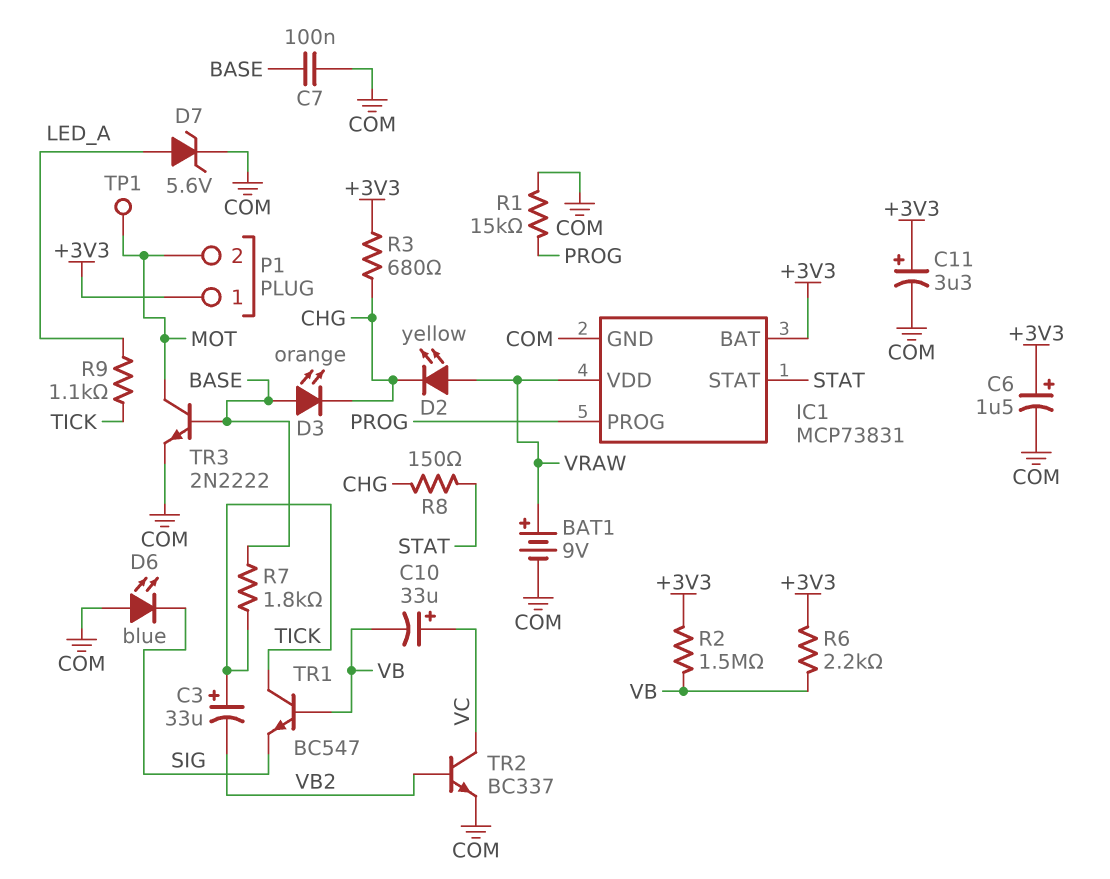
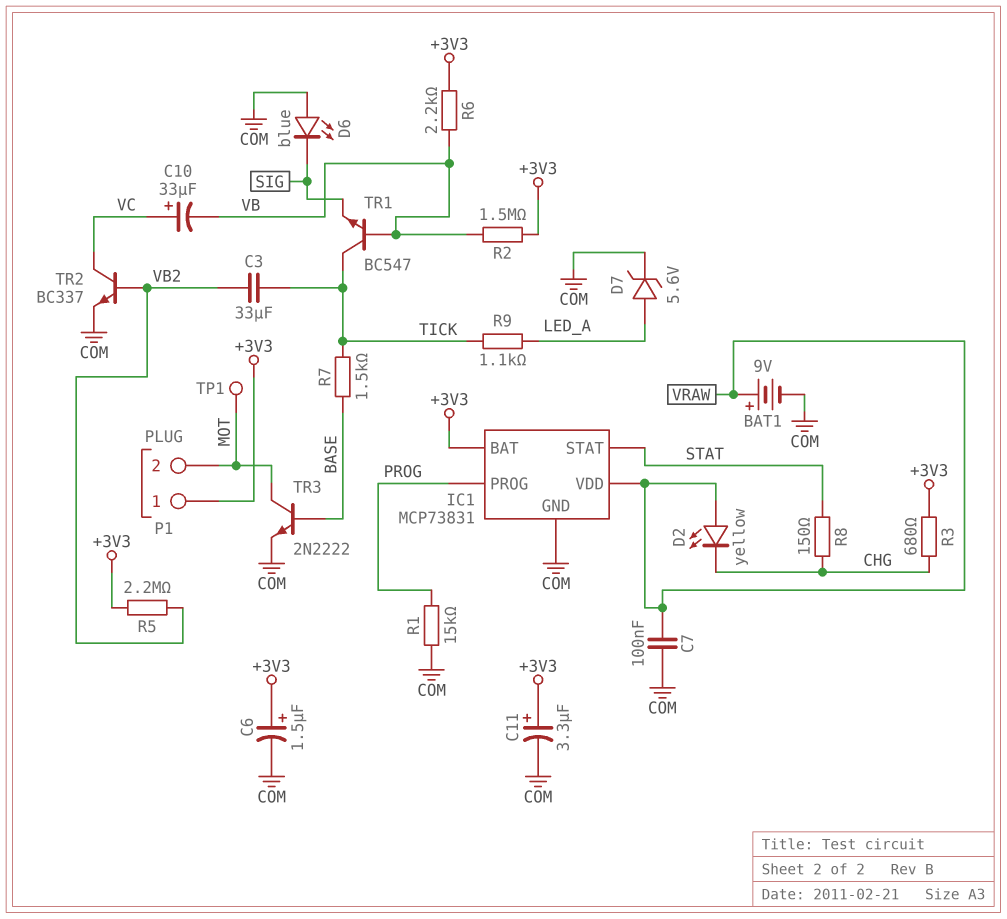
C3: 33uF (plus TICK, minus VB2) -> 33uF (TICK, VB2)
C7: 100nF (BASE, COM) -> 100nF (COM, VRAW)
D3: LED orange (A BASE, K CHG) -> none
R5: none -> 2.2M (+3V3, VB2)
R7: 1.8k (BASE, TICK) -> 1.5k (BASE, TICK)

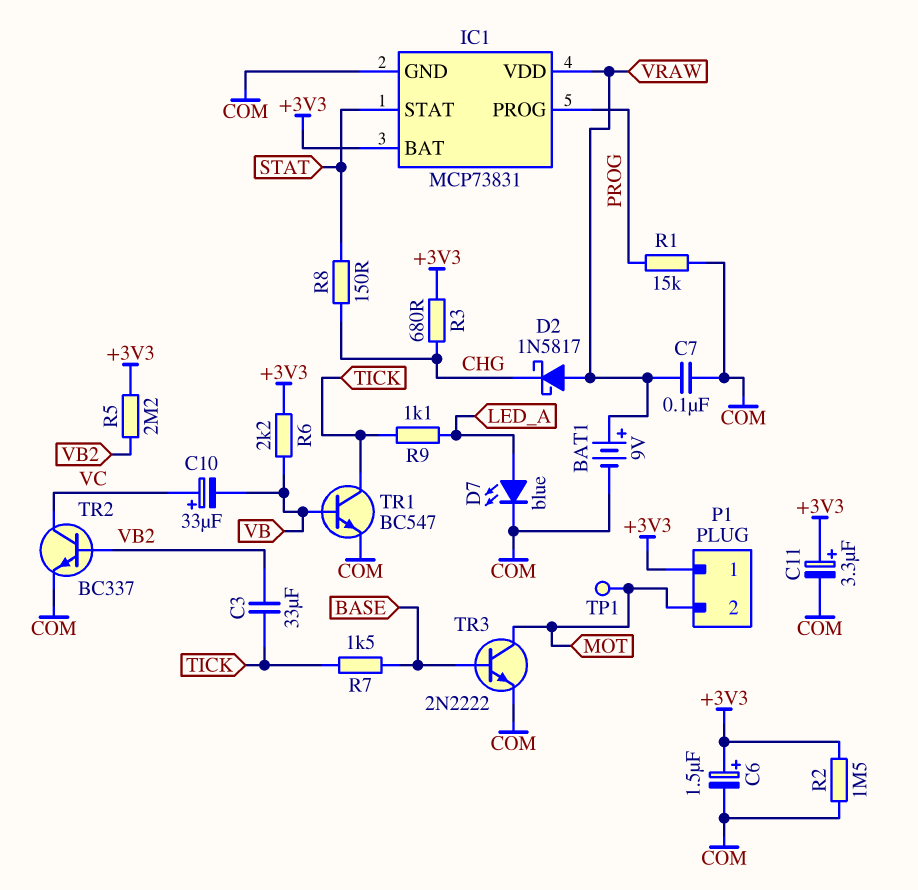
D2: LED yellow (A VRAW, K CHG) -> schottky 1N5817 (A VRAW, K CHG)
D6: LED blue (A COM, K SIG) -> none
D7: zener 5.6V (A LED_A, K COM) -> LED blue (A LED_A, K COM)
R2: 1.5M (+3V3, VB) -> 1.5M (+3V3, COM)
TR1: NPN BC547 (B VB, C TICK, E SIG) -> NPN BC547 (B VB, C TICK, E COM)

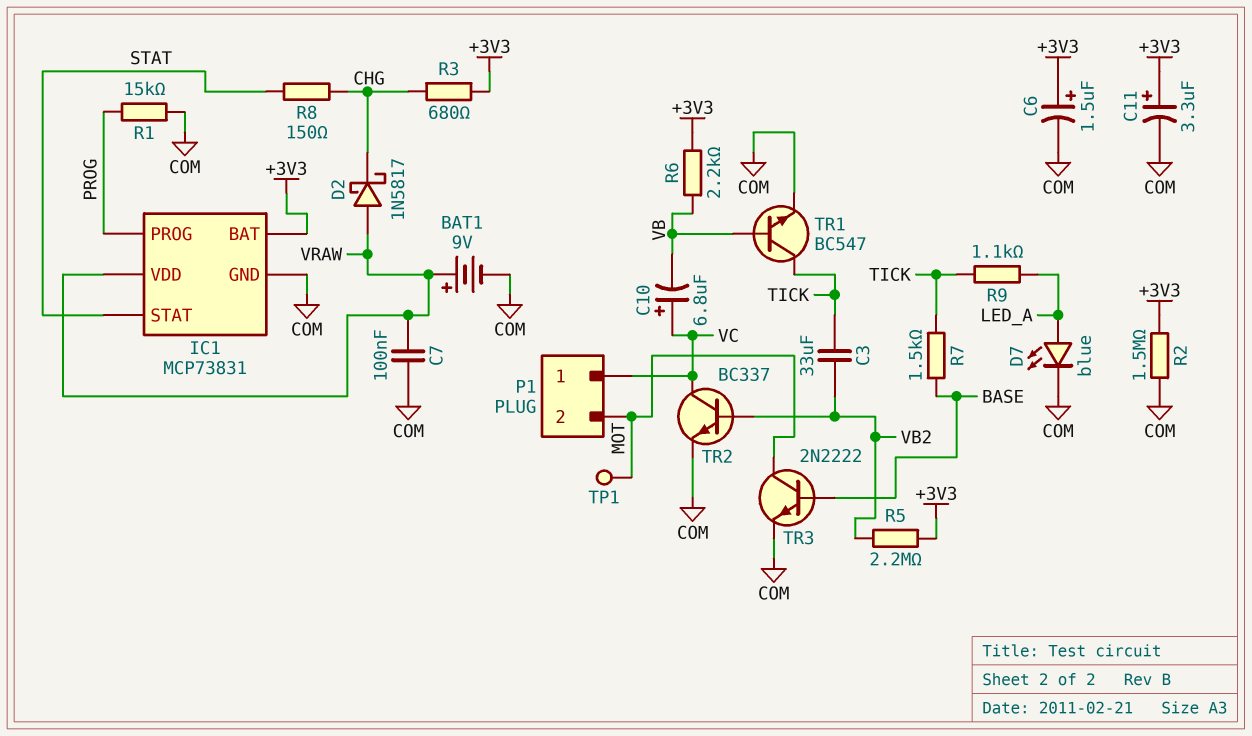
C10: 33uF (plus VC, minus VB) -> 6.8uF (plus VC, minus VB)
P1 pin 1: +3V3 -> VC

